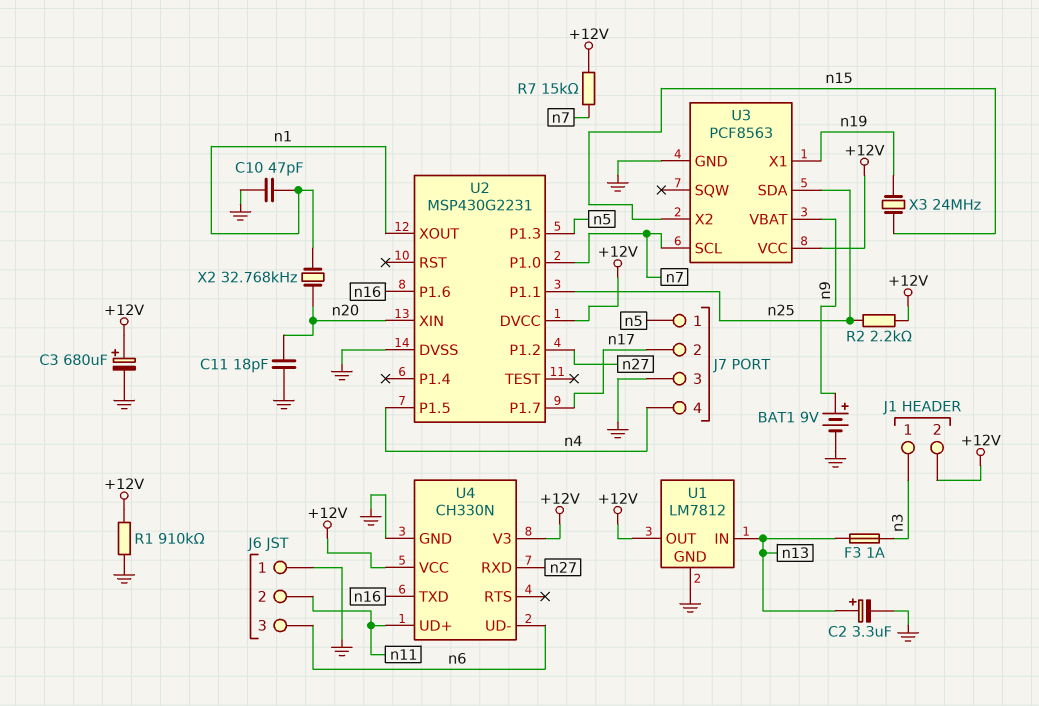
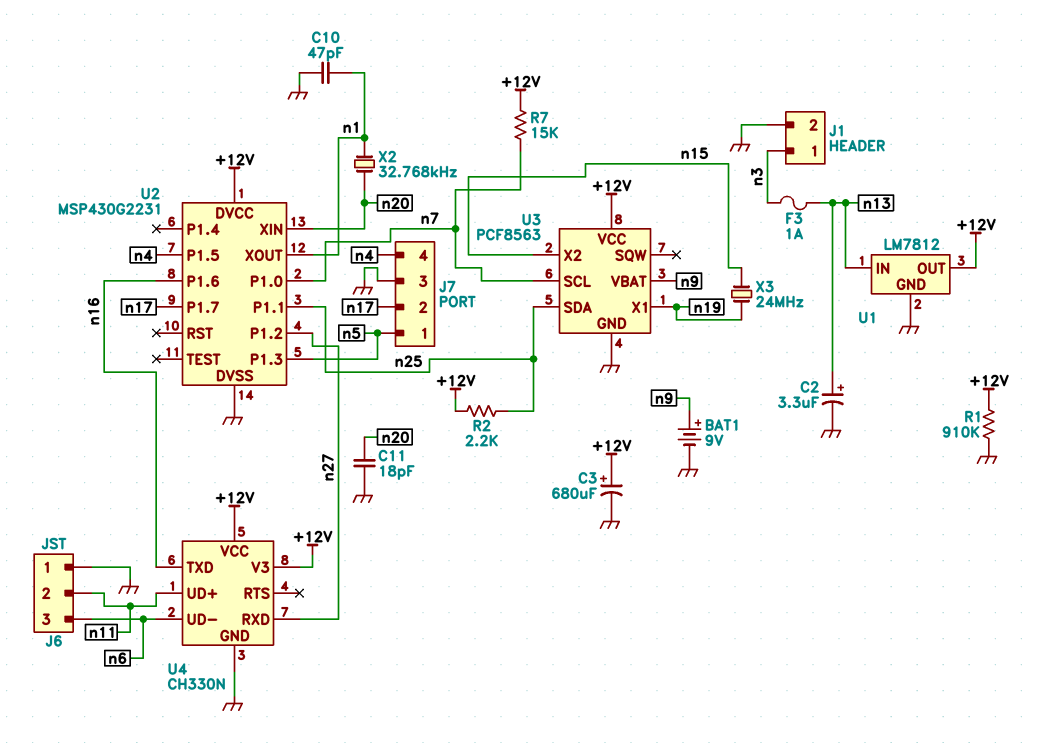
J1 pin 2: +12V -> GND

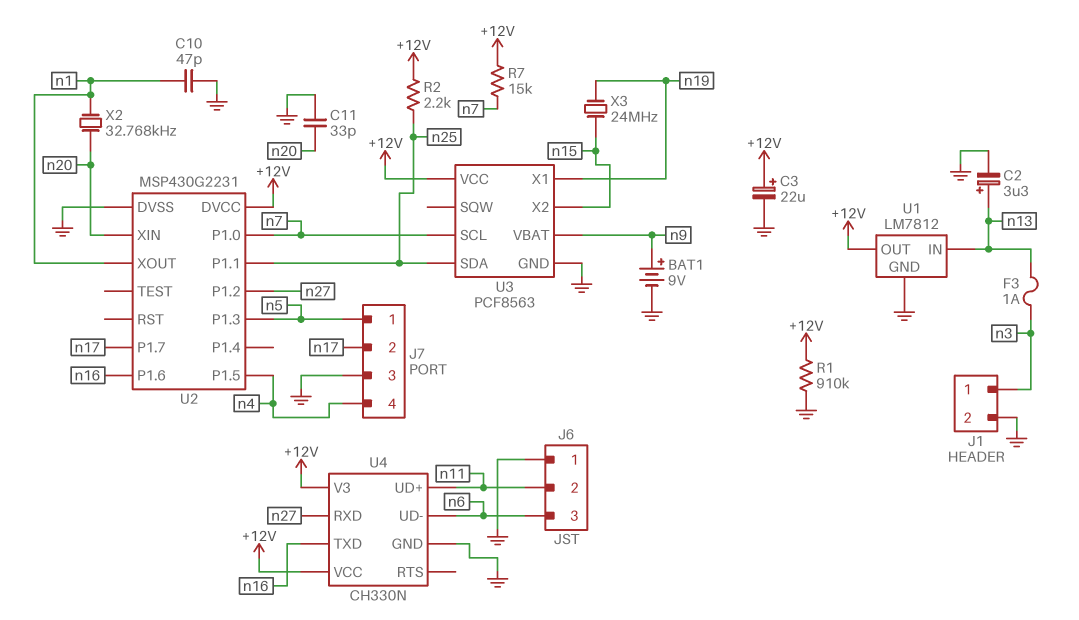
C3: 680uF (plus +12V, minus GND) -> 22uF (plus +12V, minus GND)
C11: 18pF (GND, n20) -> 33pF (GND, n20)

